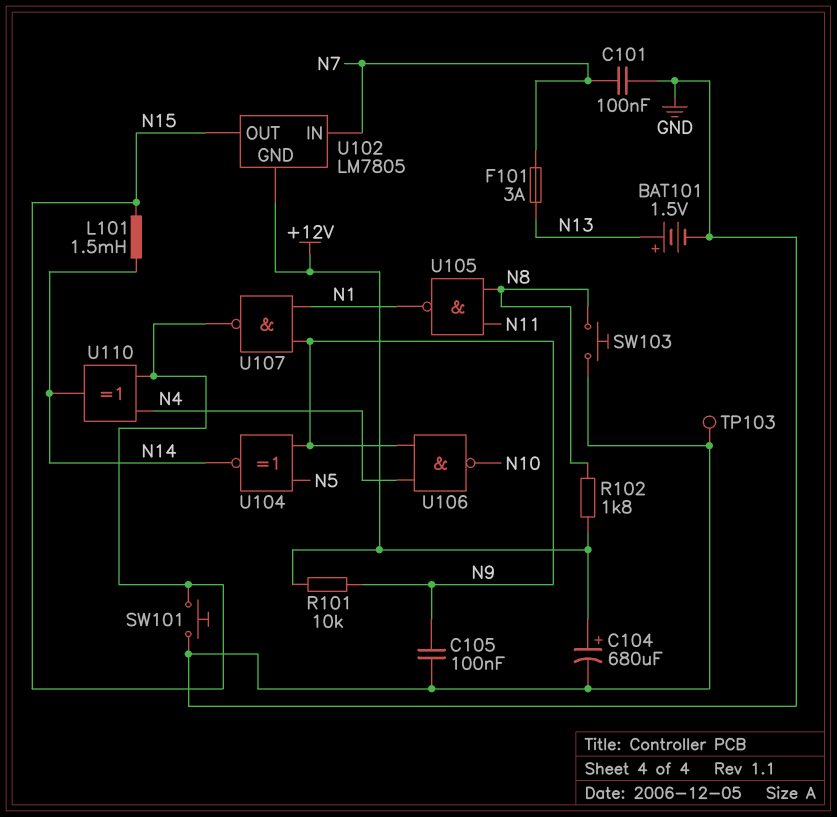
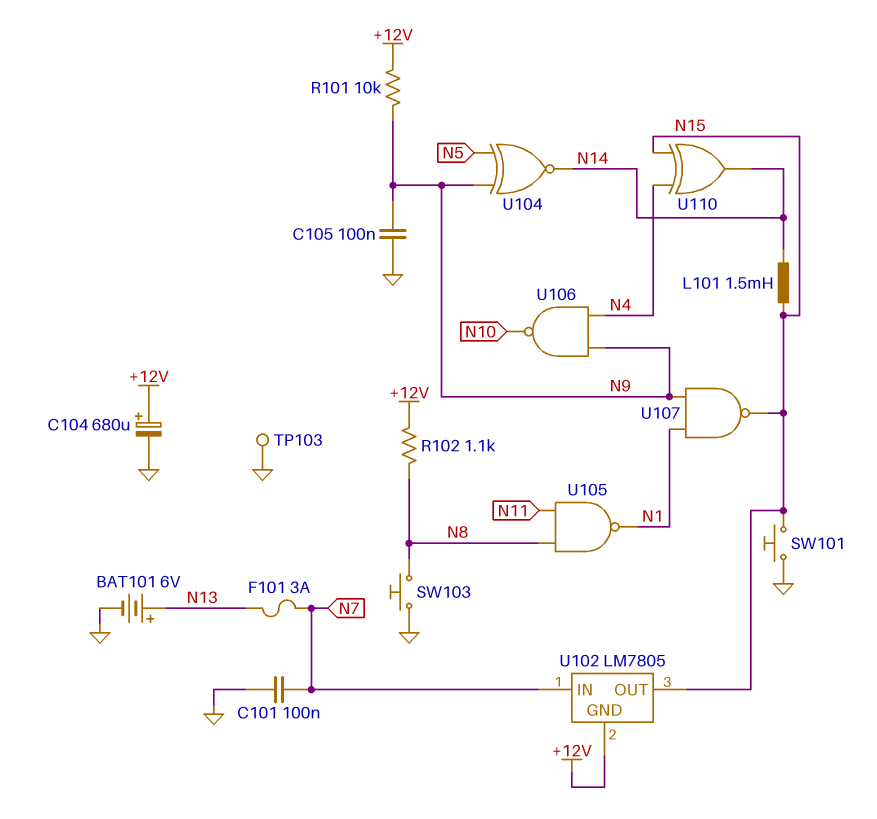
BAT101: 1.5V (plus N13, minus GND) -> 6V (plus N13, minus GND)
R102: 1.8k (+12V, N8) -> 1.1k (+12V, N8)

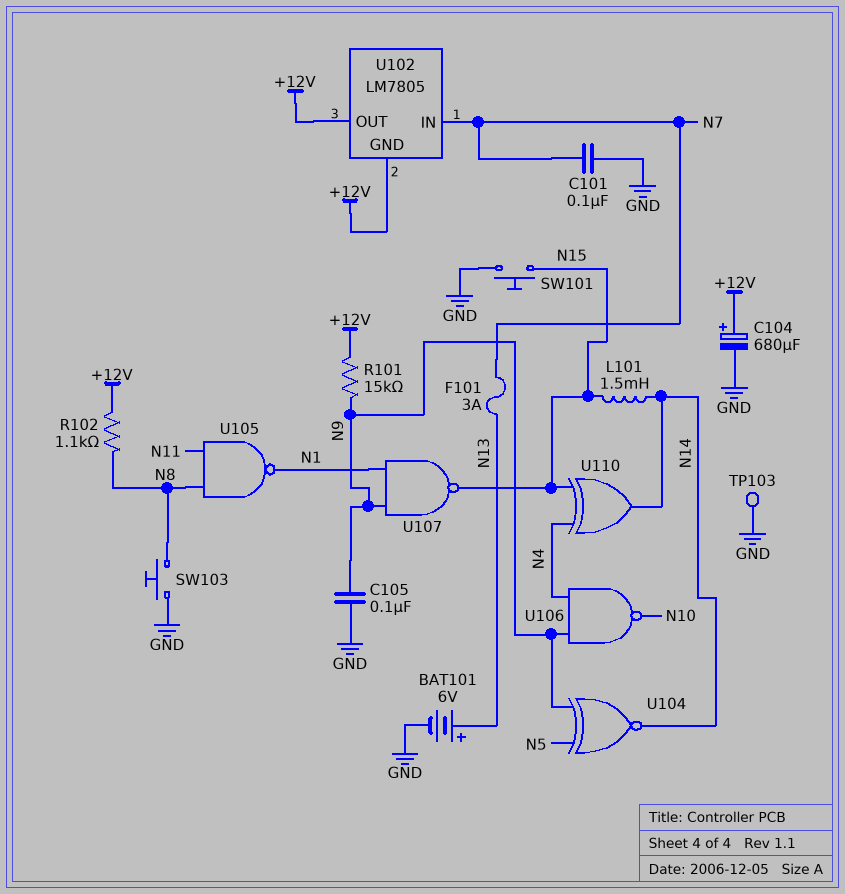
R101: 10k (+12V, N9) -> 15k (+12V, N9)
U102 pin OUT: N15 -> +12V

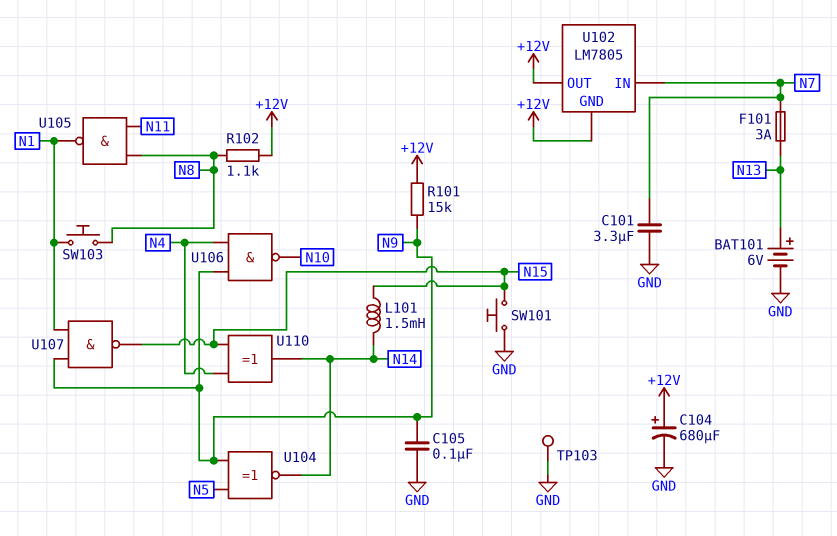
C101: 100nF (GND, N7) -> 3.3uF (GND, N7)
SW103: button (GND, N8) -> button (N1, N8)

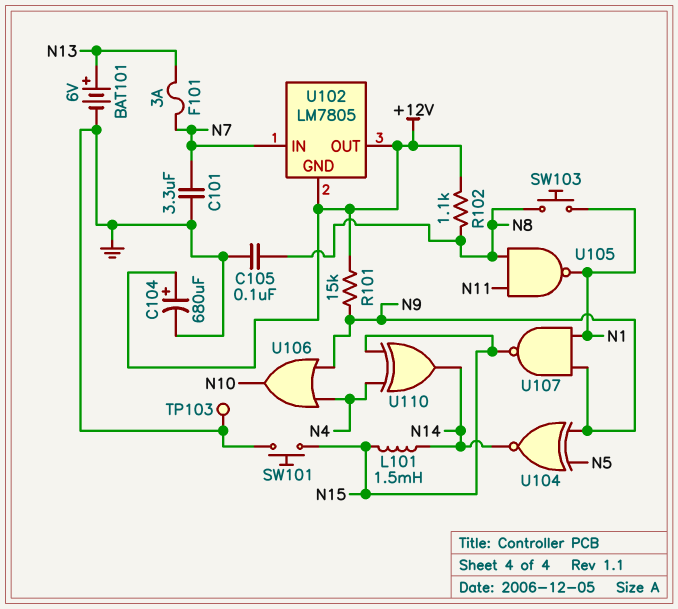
C105: 100nF (GND, N9) -> 100nF (GND, N8)
U106: NAND (in N4, in N9, out N10) -> OR (in N4, in N9, out N10)

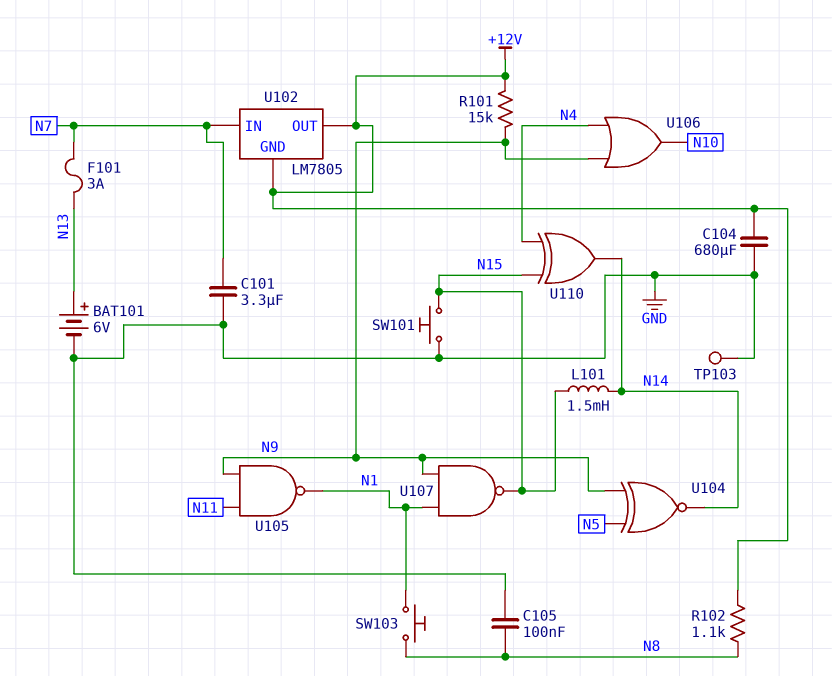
C104: 680uF (plus +12V, minus GND) -> 680uF (+12V, GND)
U105: NAND (in N8, in N11, out N1) -> NAND (in N9, in N11, out N1)

